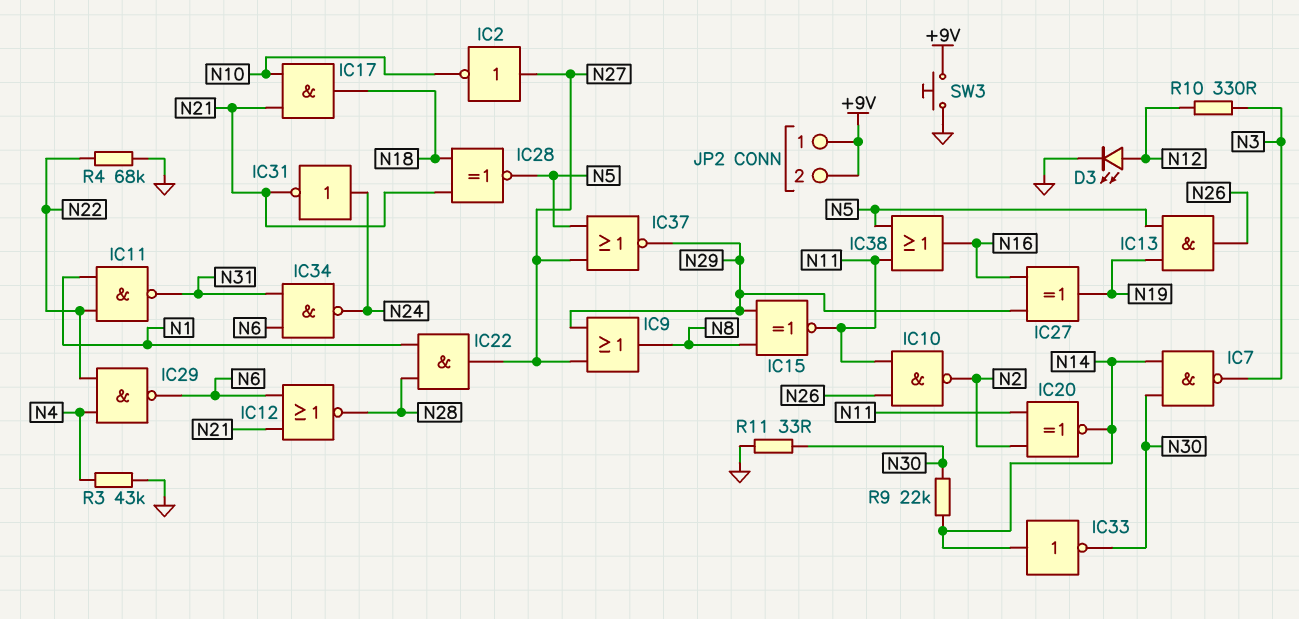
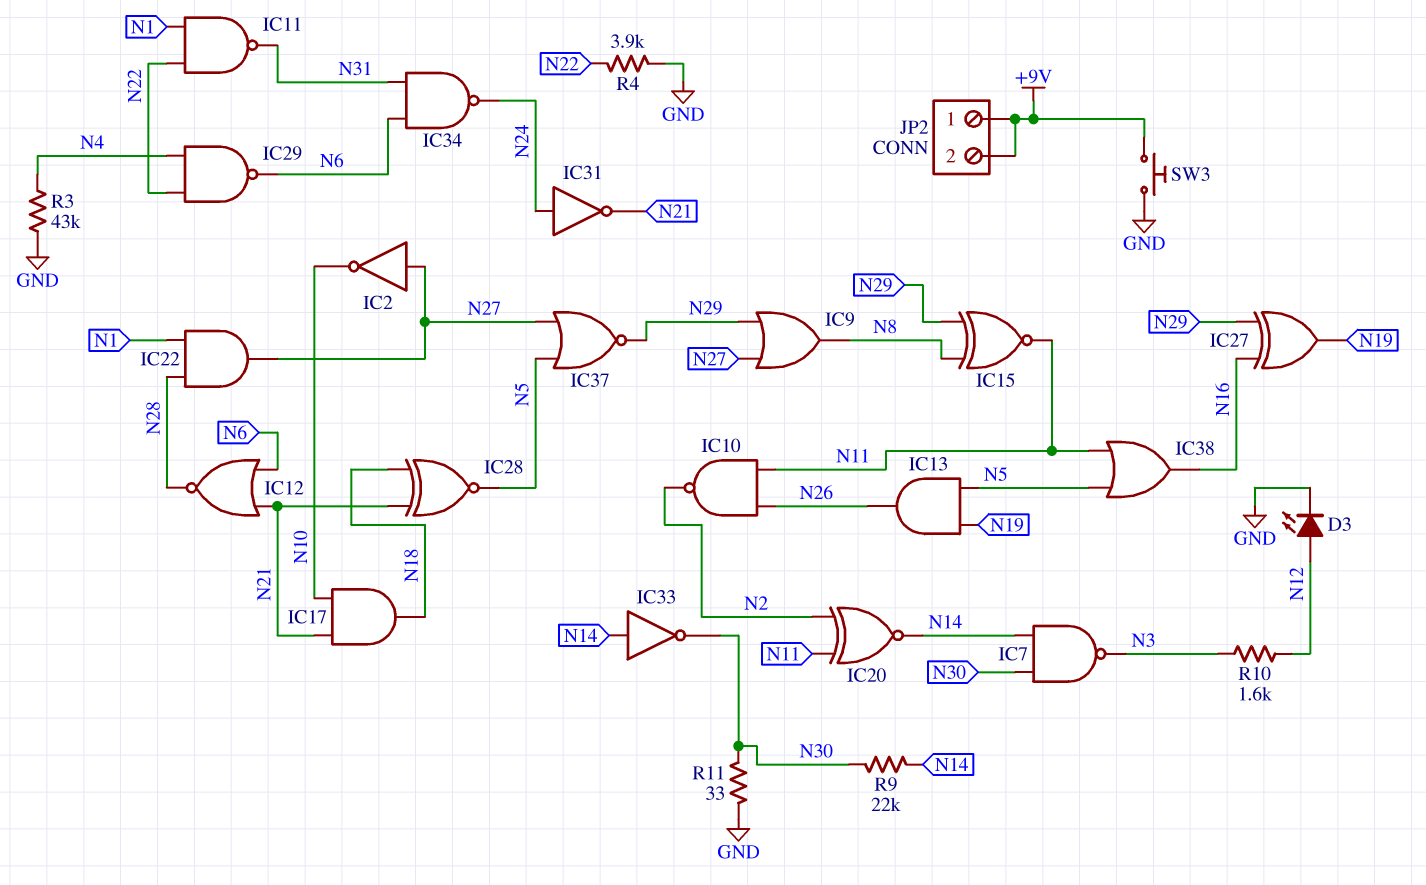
R4: 68k (GND, N22) -> 3.9k (GND, N22)
R10: 330 (N3, N12) -> 1.6k (N3, N12)

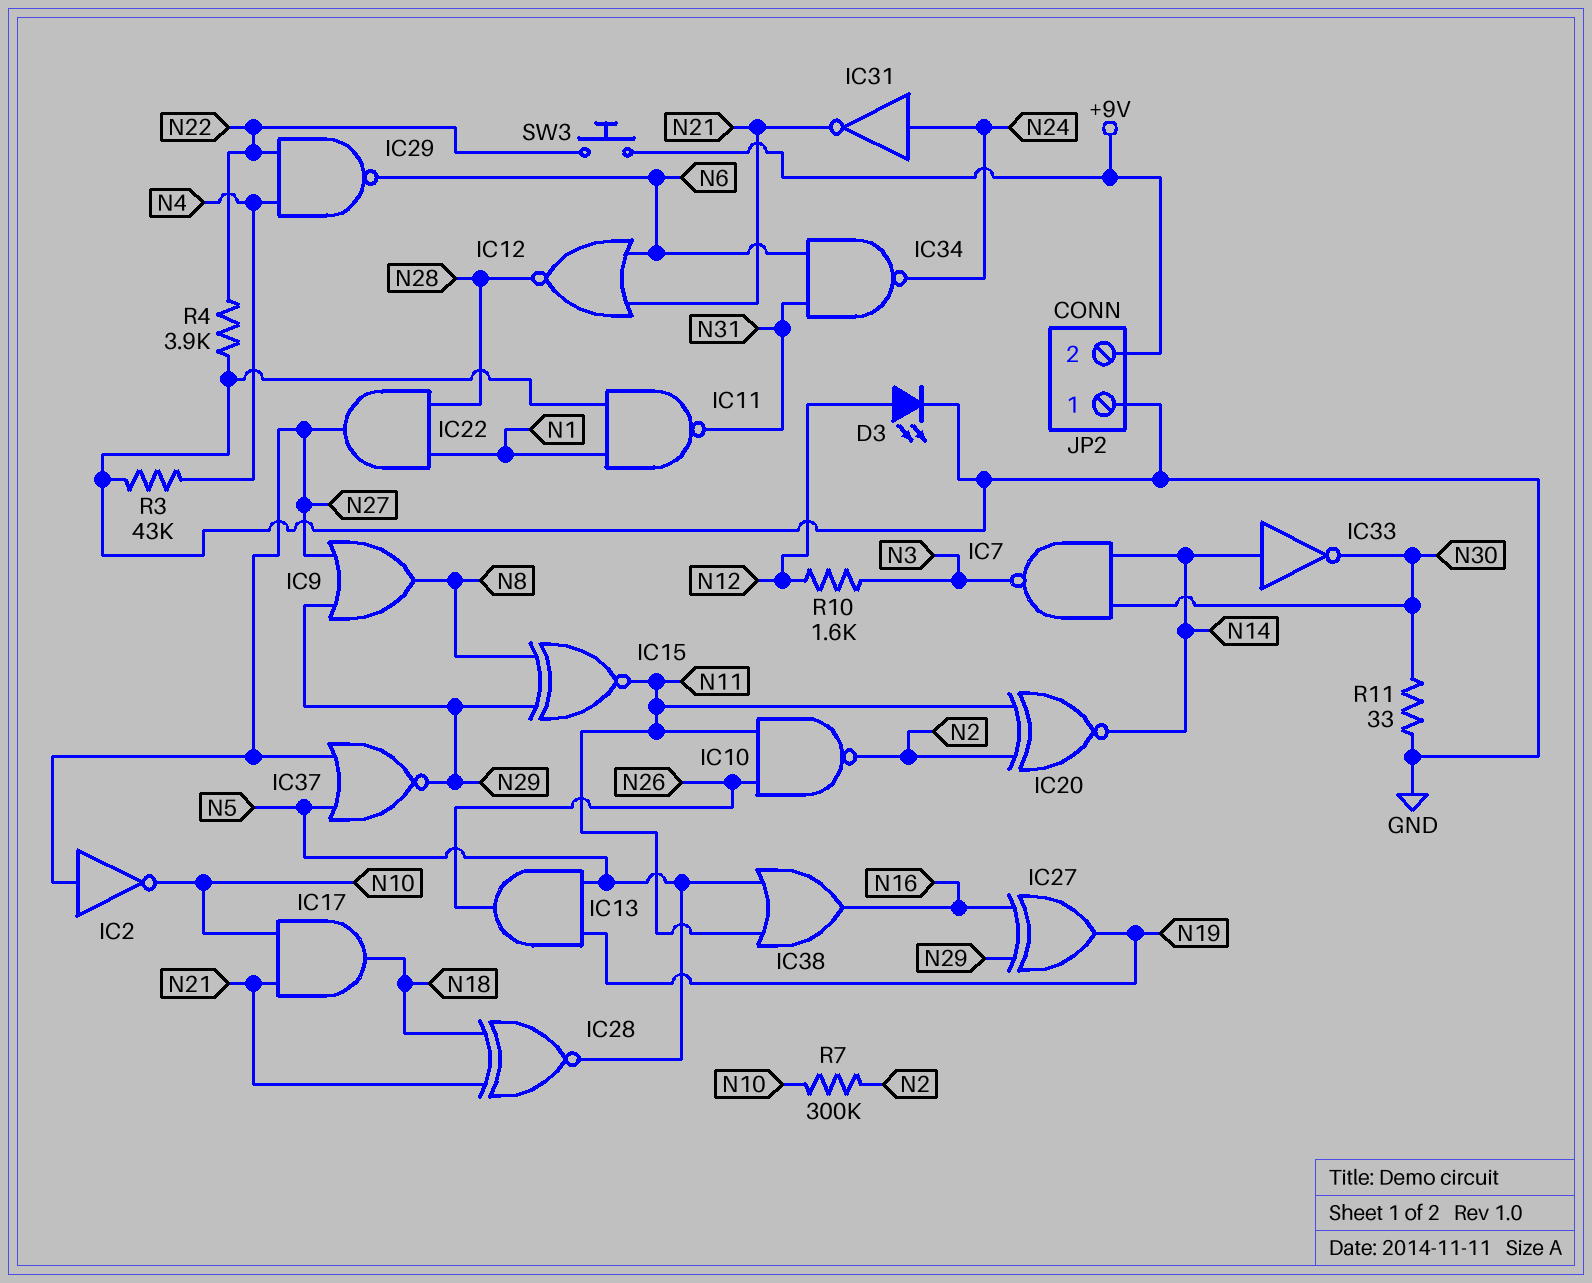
IC11: NAND (in N1, in N22, out N31) -> NAND (in GND, in N1, out N31)
JP2 pin 1: +9V -> GND
R7: none -> 300k (N2, N10)
R9: 22k (N14, N30) -> none
SW3: button (+9V, GND) -> button (+9V, N22)

